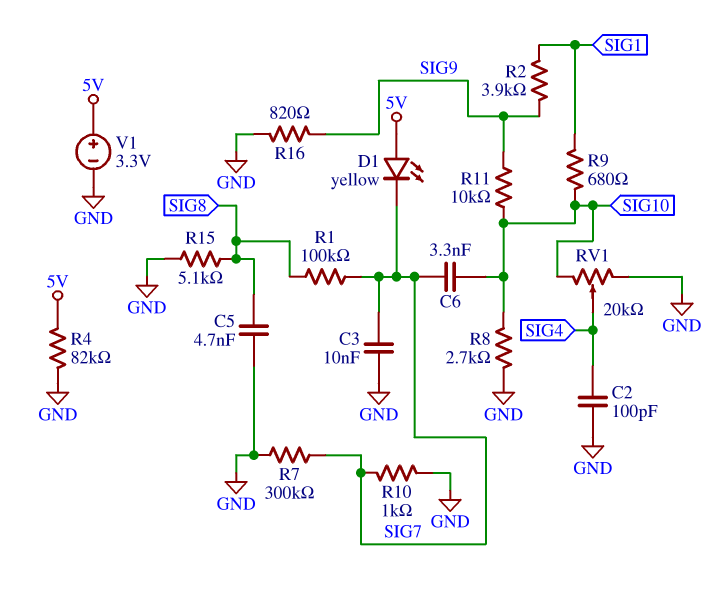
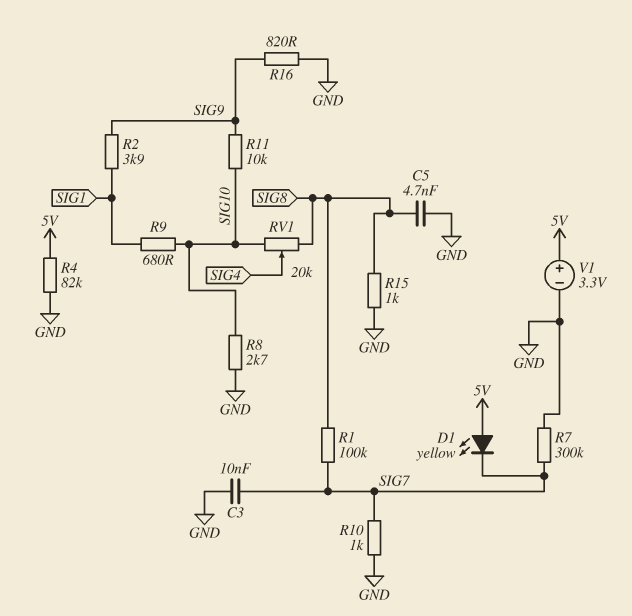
C2: 100pF (GND, SIG4) -> none
C6: 3.3nF (SIG7, SIG10) -> none
R15: 5.1k (GND, SIG8) -> 1k (GND, SIG8)
RV1: 20k (GND, SIG10, wiper SIG4) -> 20k (SIG8, SIG10, wiper SIG4)

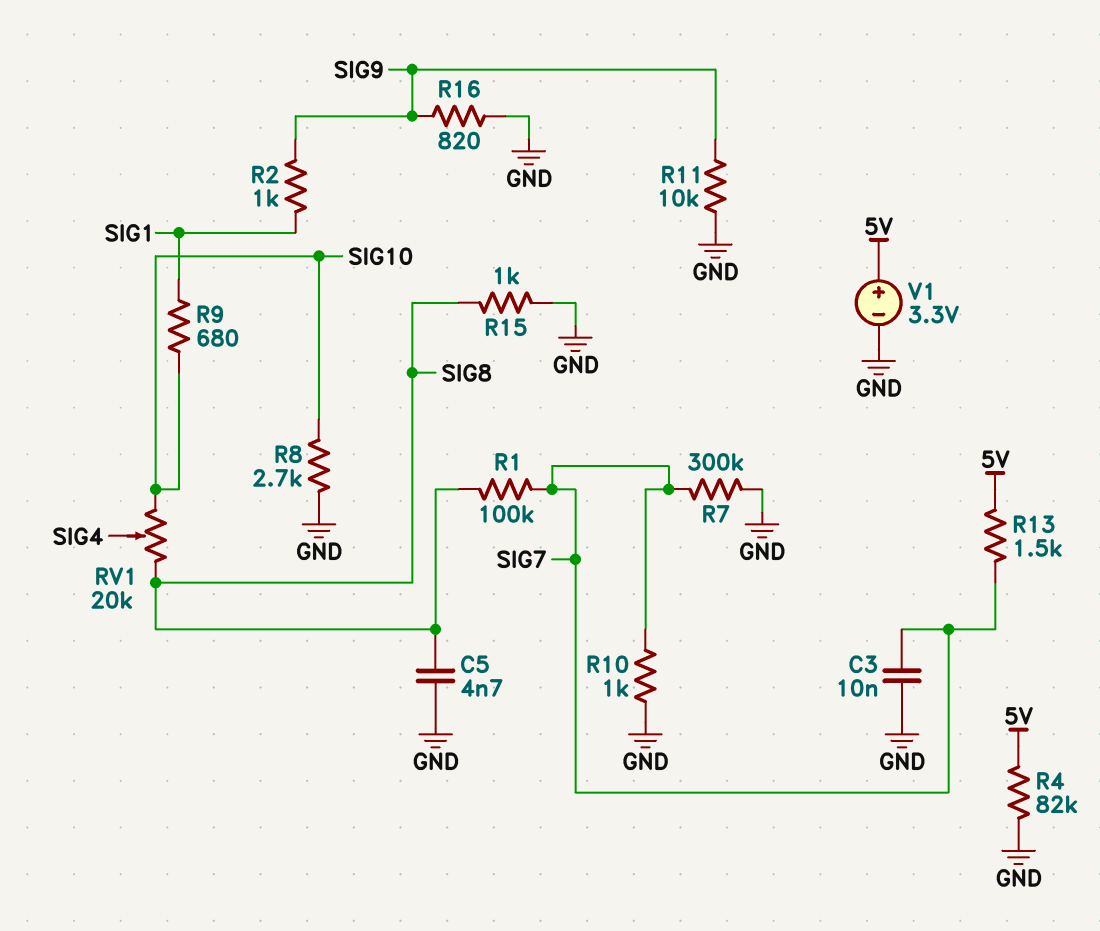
D1: LED yellow (A 5V, K SIG7) -> none
R2: 3.9k (SIG1, SIG9) -> 1k (SIG1, SIG9)
R11: 10k (SIG9, SIG10) -> 10k (GND, SIG9)
R13: none -> 1.5k (5V, SIG7)

